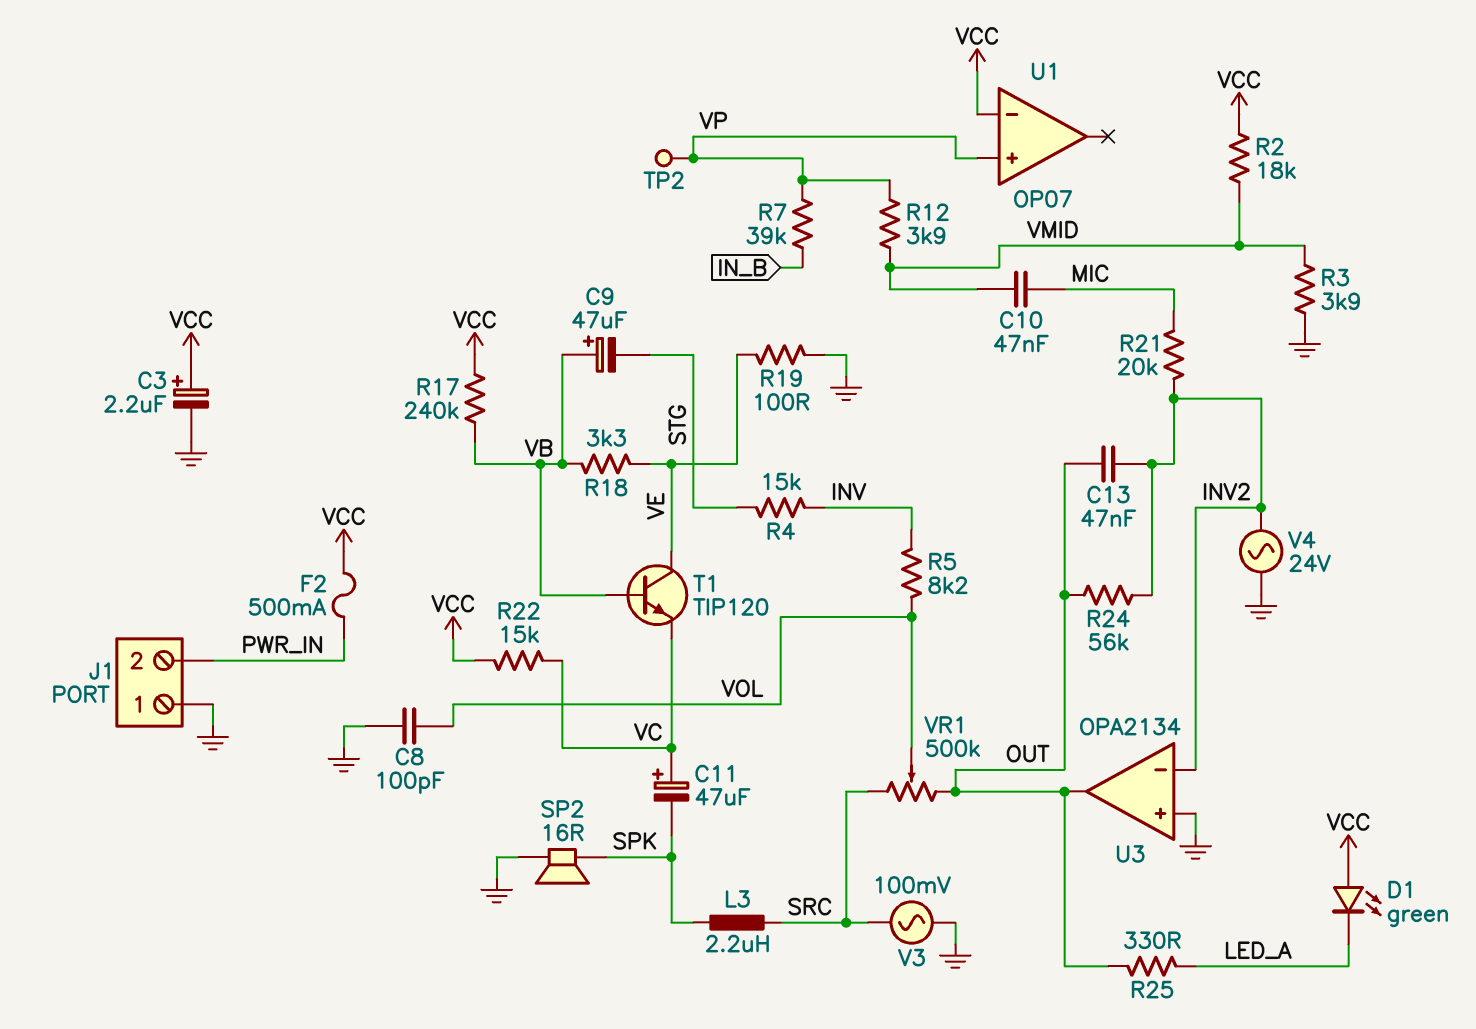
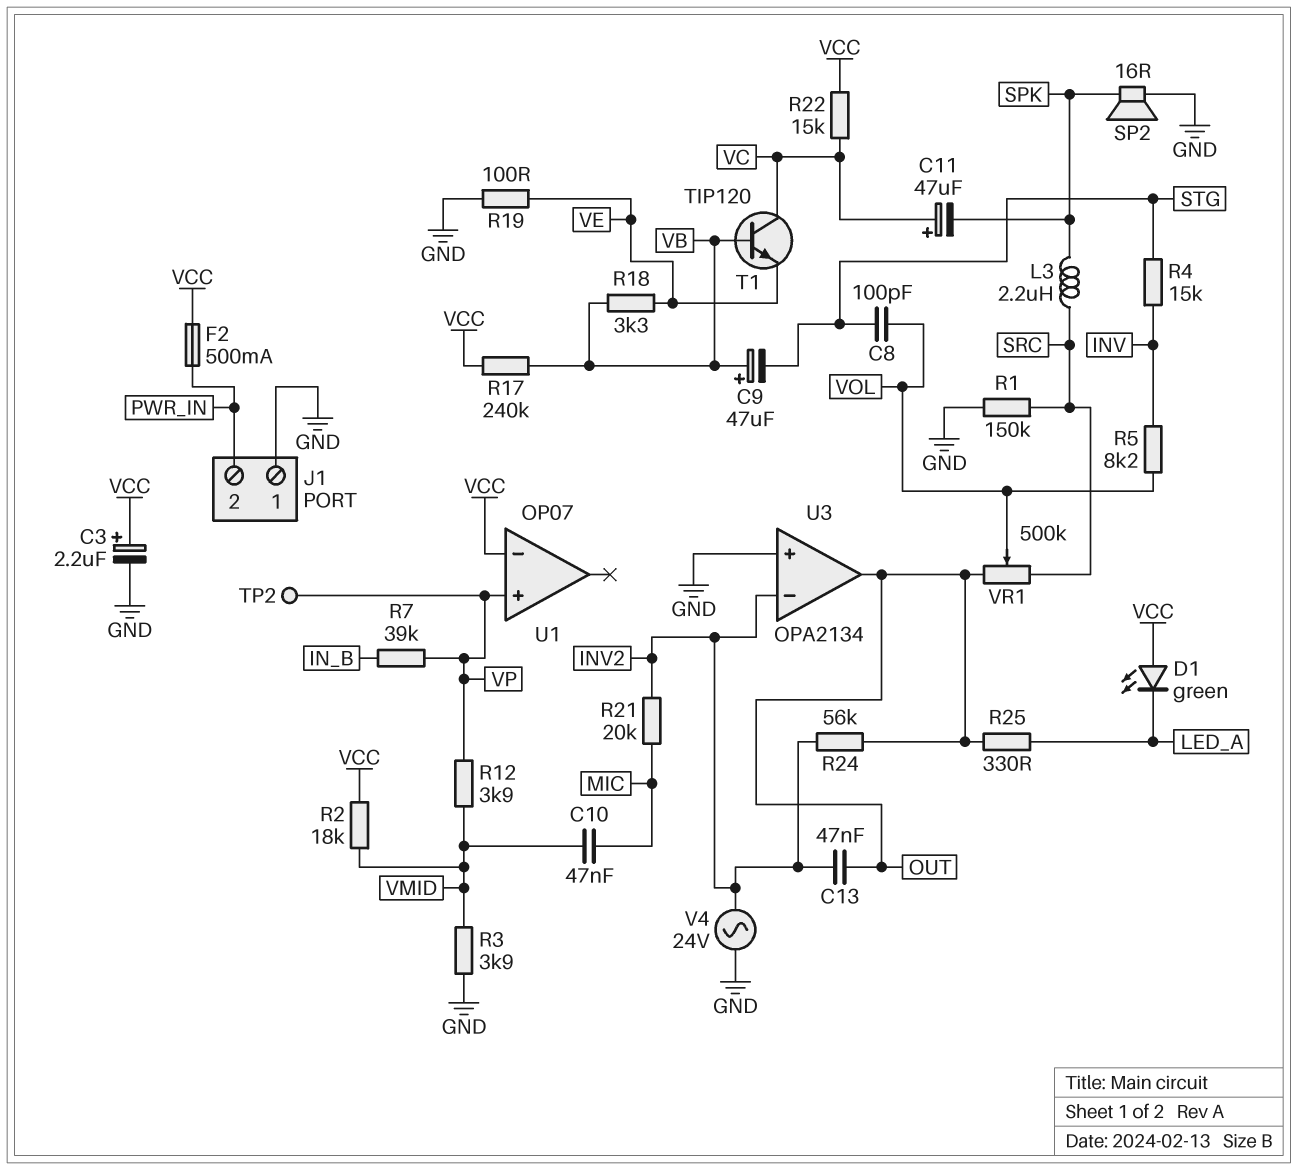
C8: 100pF (GND, VOL) -> 100pF (STG, VOL)
R1: none -> 150k (GND, SRC)
T1: NPN TIP120 (B VB, C VE, E VC) -> NPN TIP120 (B VB, C VC, E VE)
V3: AC 100mV (GND, SRC) -> none

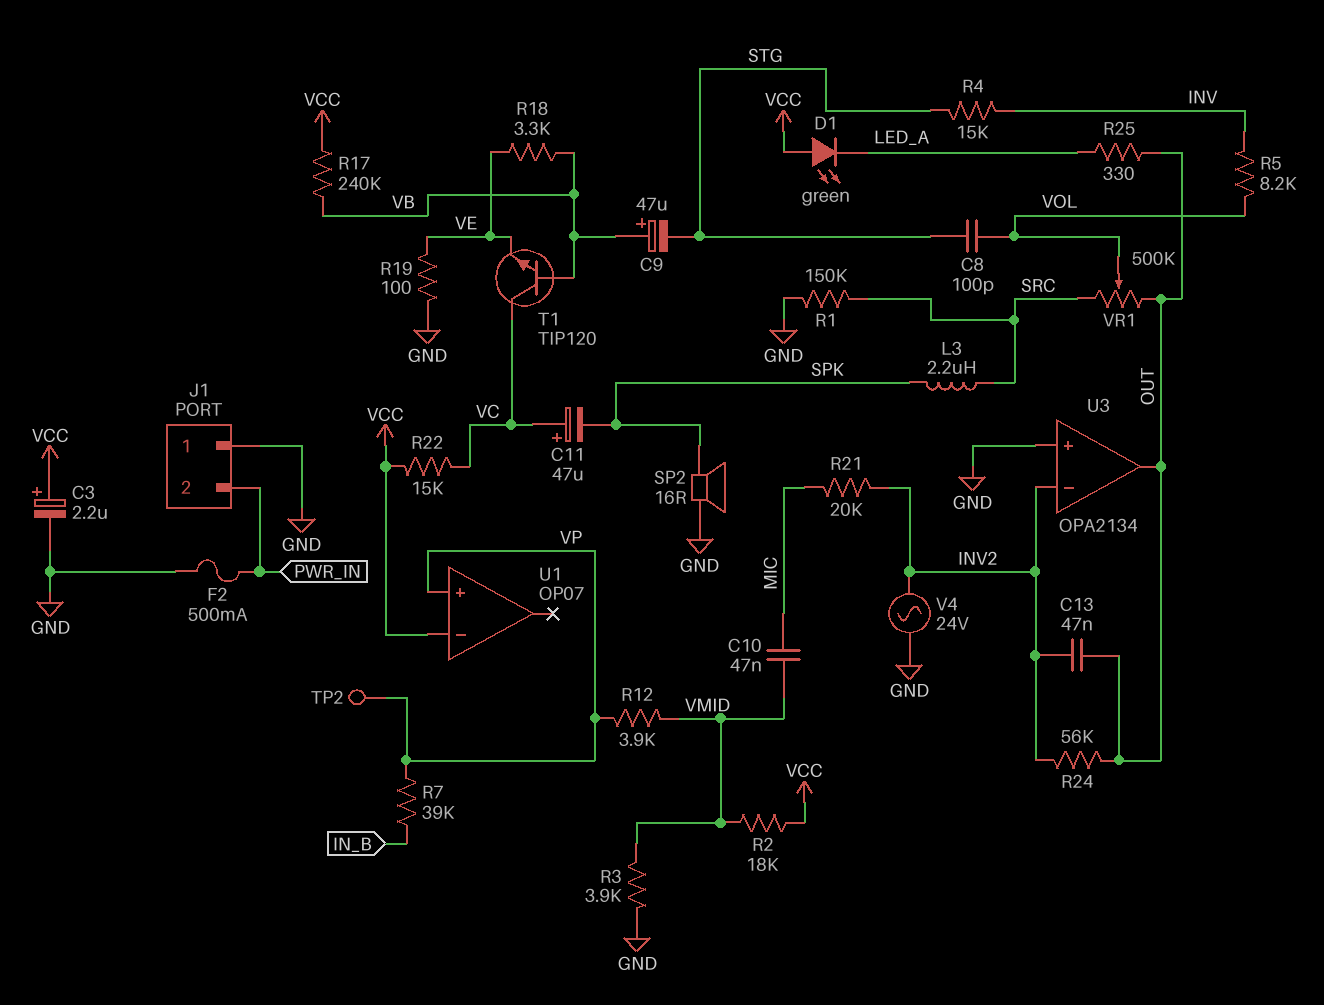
F2: 500mA (PWR_IN, VCC) -> 500mA (GND, PWR_IN)

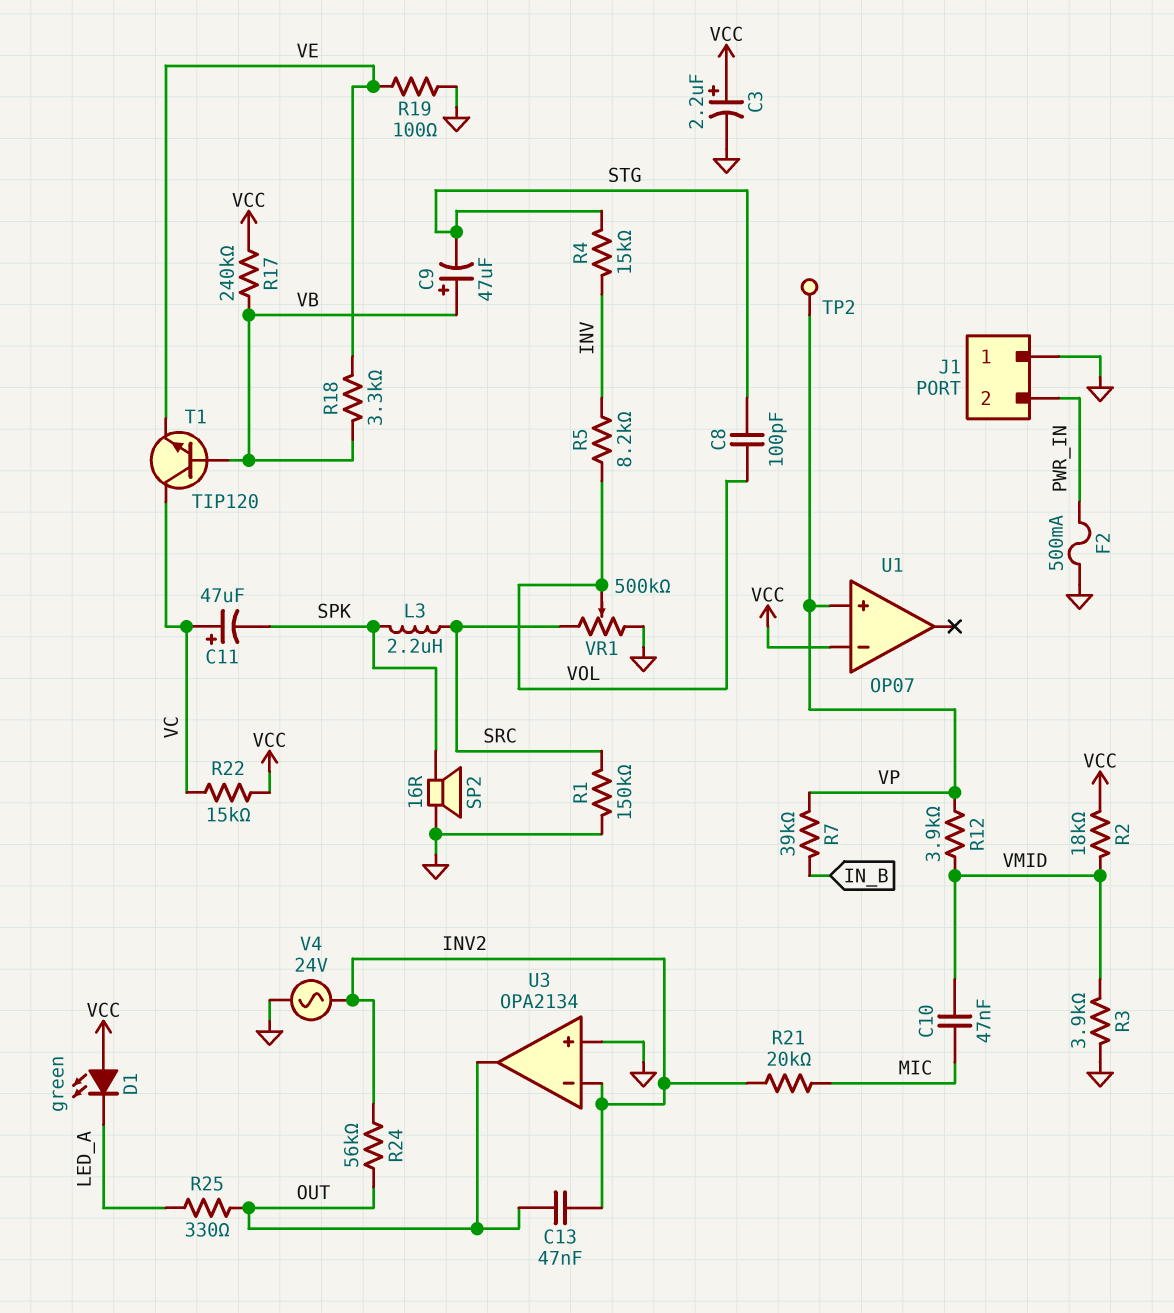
VR1: 500k (OUT, SRC, wiper VOL) -> 500k (GND, SRC, wiper VOL)

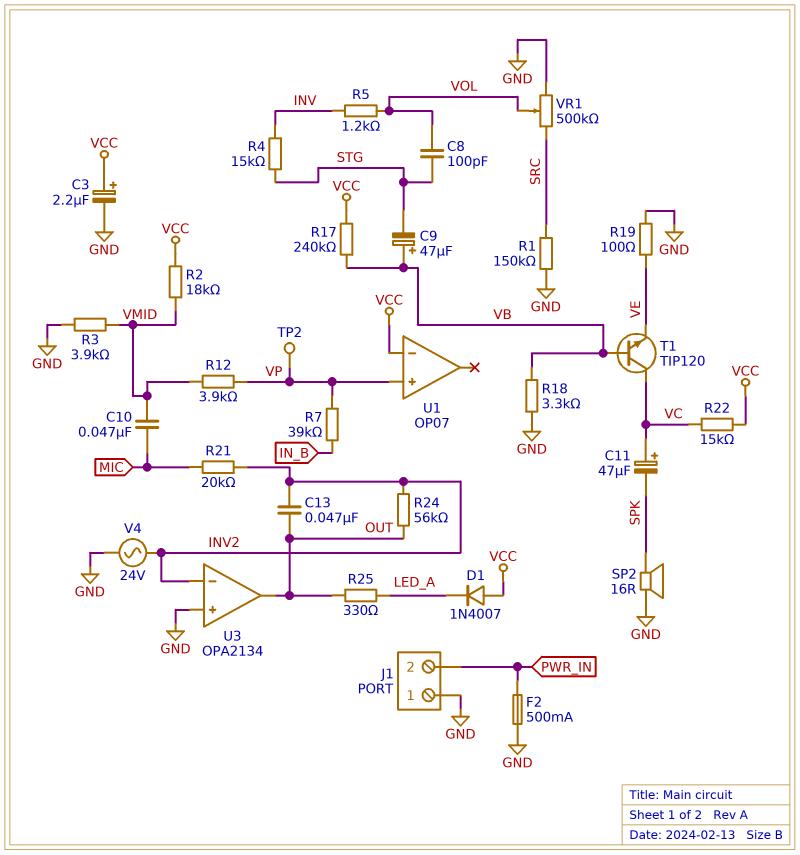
D1: LED green (A VCC, K LED_A) -> diode 1N4007 (A VCC, K LED_A)
L3: 2.2uH (SPK, SRC) -> none
R5: 8.2k (INV, VOL) -> 1.2k (INV, VOL)
R18: 3.3k (VB, VE) -> 3.3k (GND, VB)

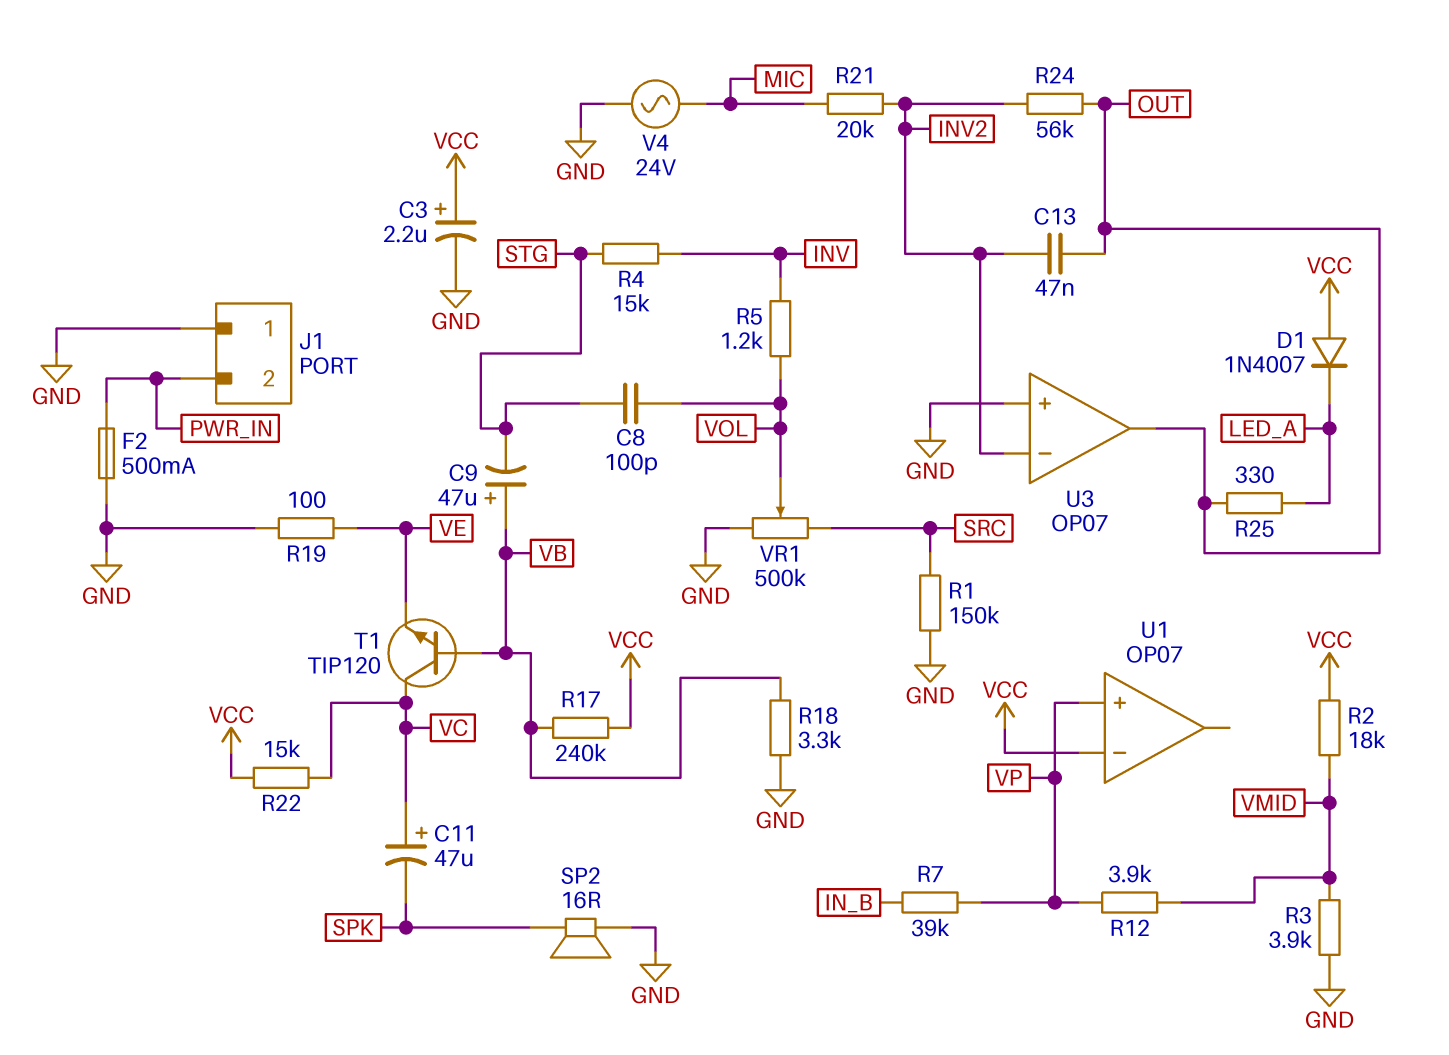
C10: 47nF (MIC, VMID) -> none
TP2: test point (VP) -> none
U3: OPA2134 -> OP07
V4: AC 24V (GND, INV2) -> AC 24V (GND, MIC)

